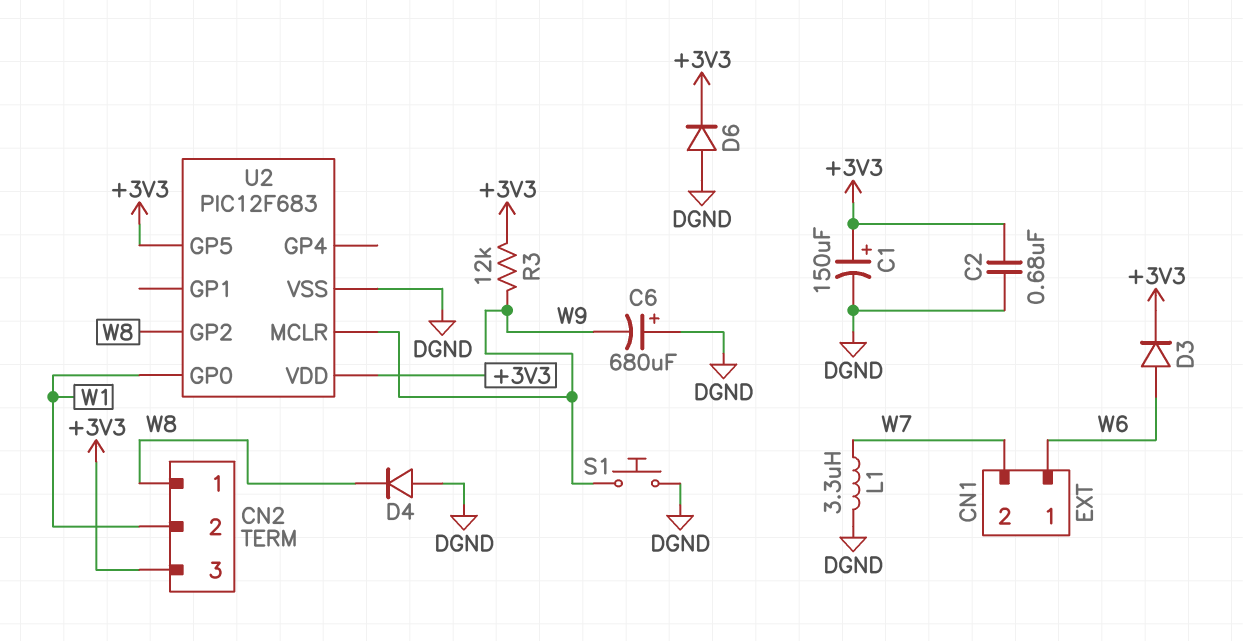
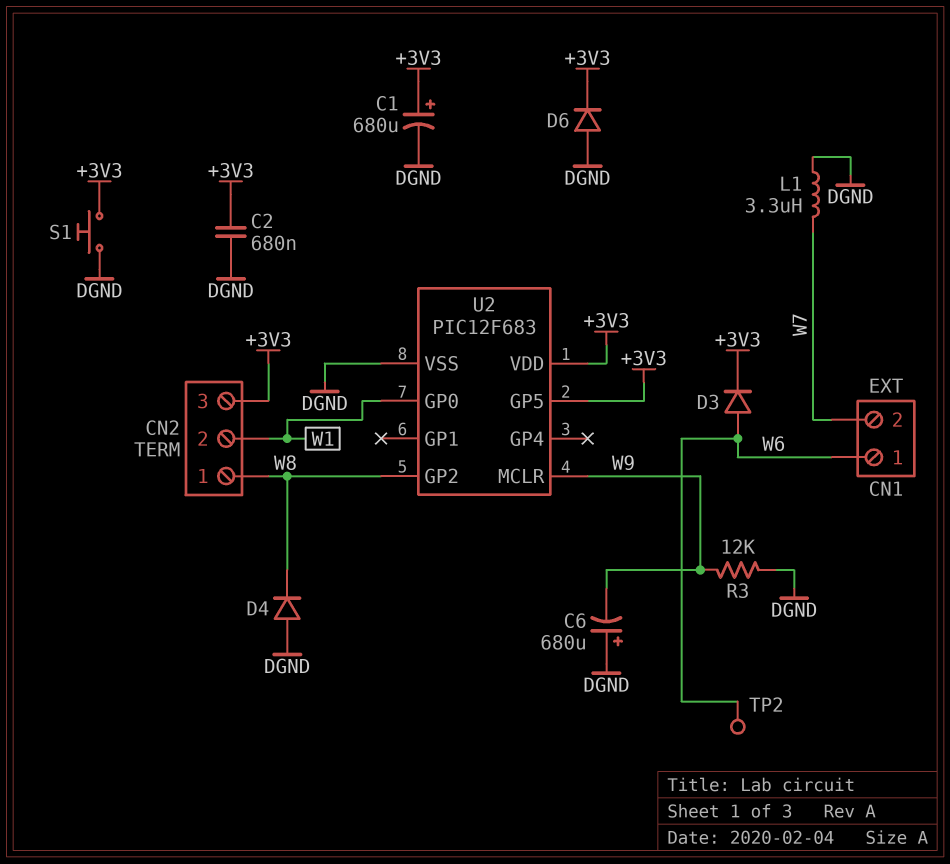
C1: 150uF (plus +3V3, minus DGND) -> 680uF (plus +3V3, minus DGND)
R3: 12k (+3V3, W9) -> 12k (DGND, W9)
S1: button (DGND, W9) -> button (+3V3, DGND)
TP2: none -> test point (W6)

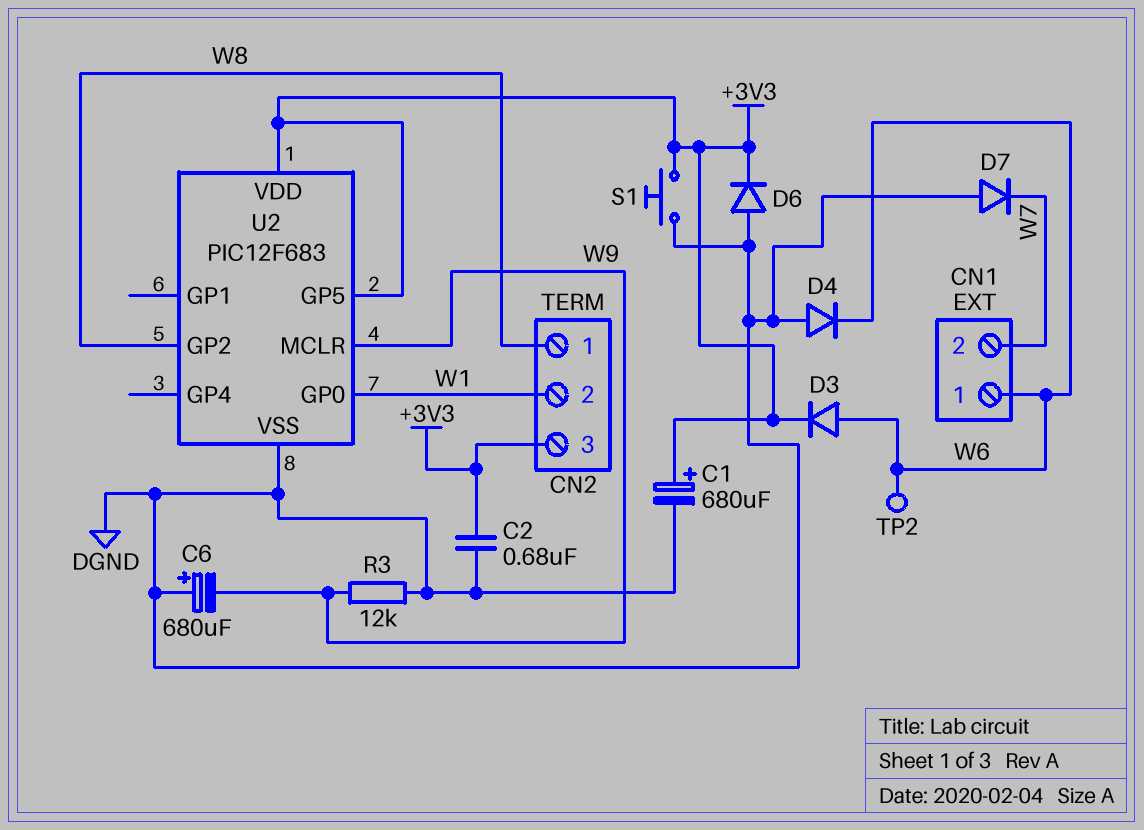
D4: diode (A DGND, K W8) -> diode (A DGND, K W6)
D7: none -> diode (A DGND, K W7)
L1: 3.3uH (DGND, W7) -> none

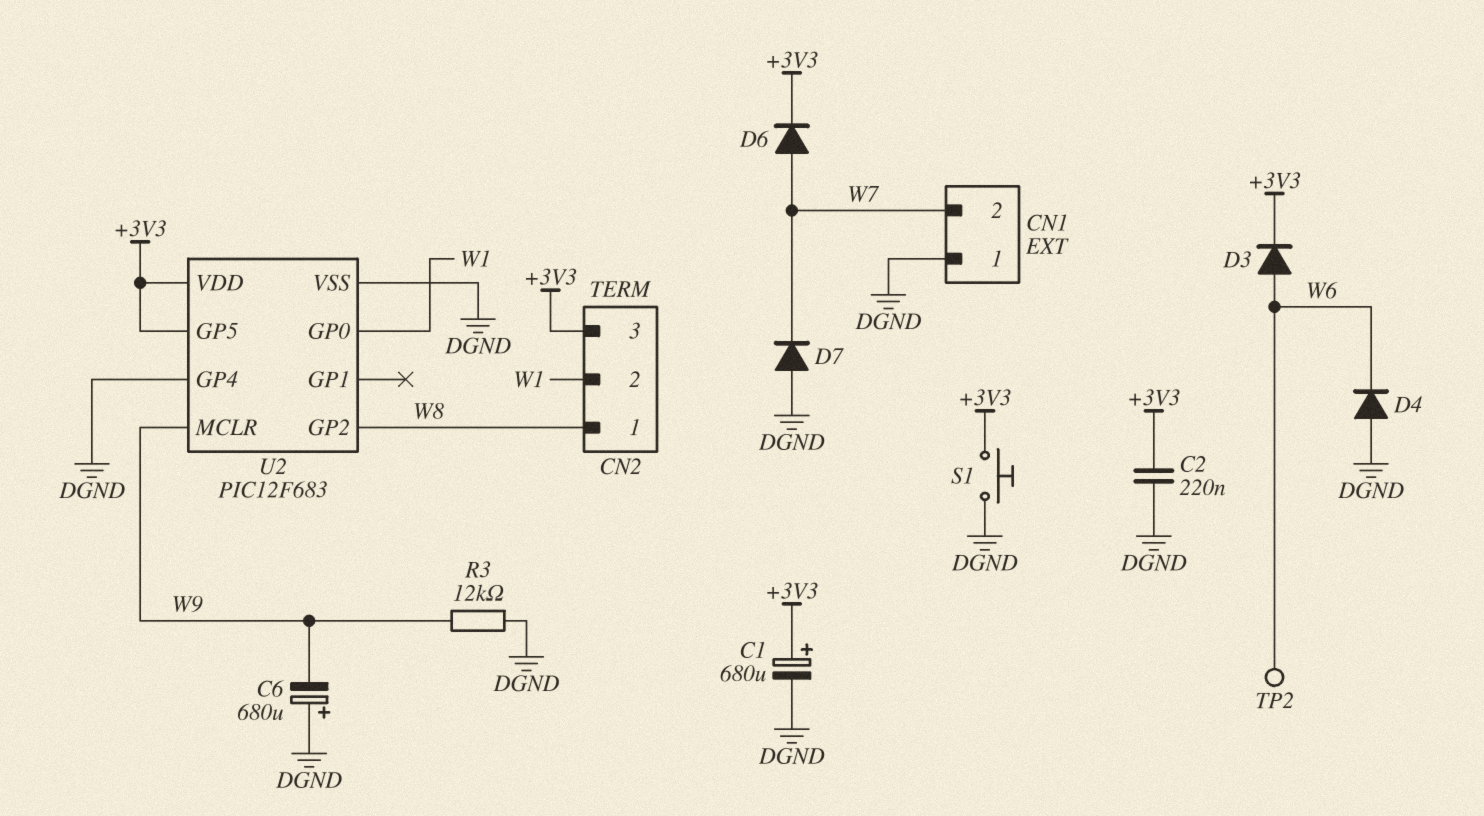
C2: 680nF (+3V3, DGND) -> 220nF (+3V3, DGND)
CN1 pin 1: W6 -> DGND
D6: diode (A DGND, K +3V3) -> diode (A W7, K +3V3)
U2 pin GP4: none -> DGND

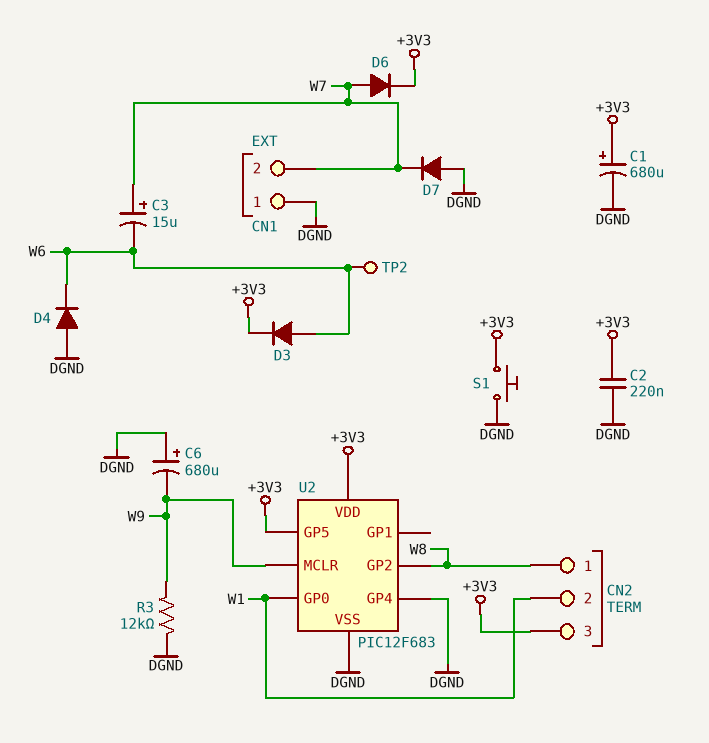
C3: none -> 15uF (plus W7, minus W6)

